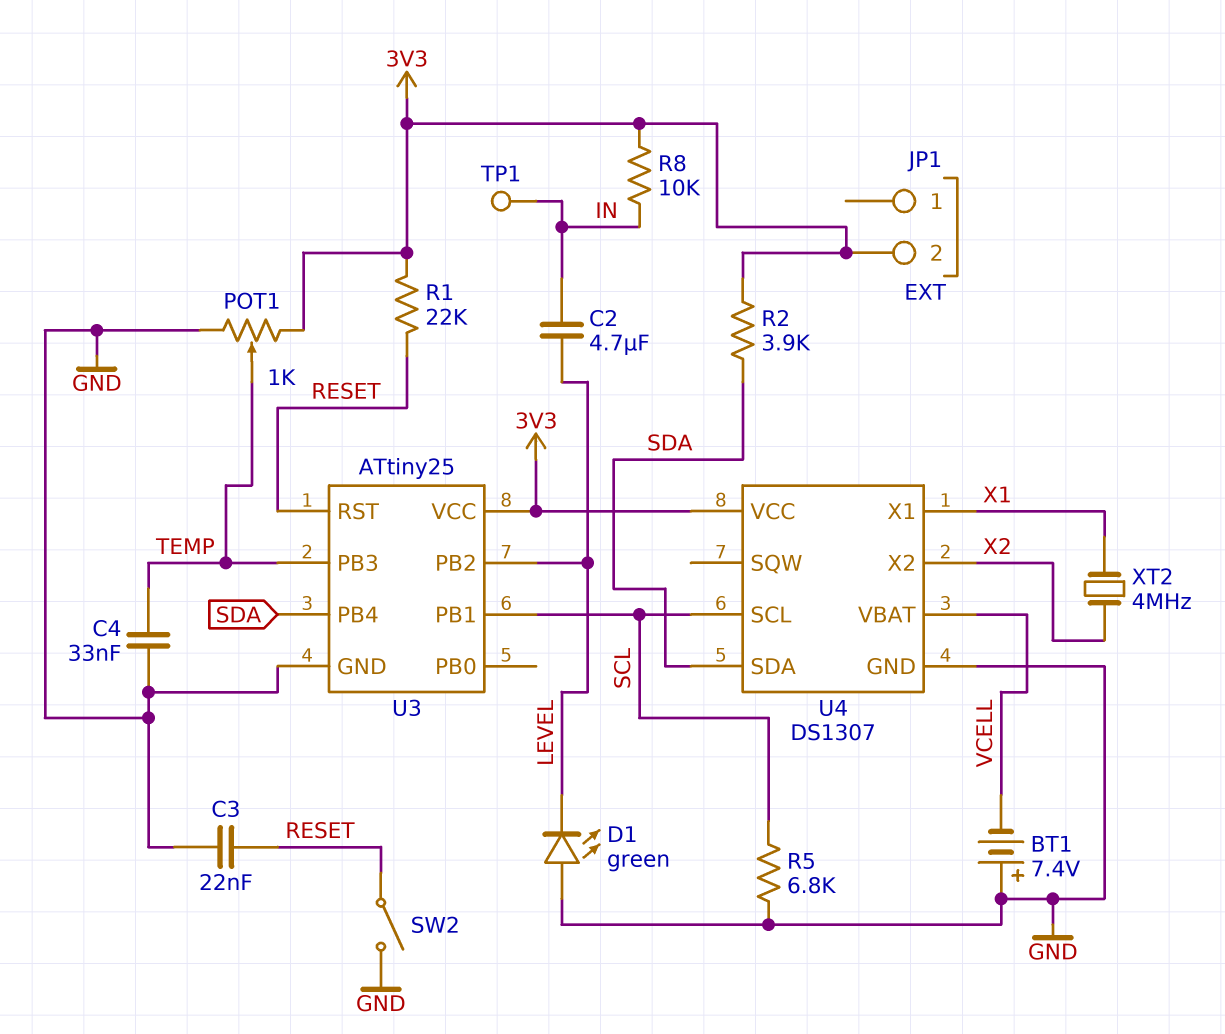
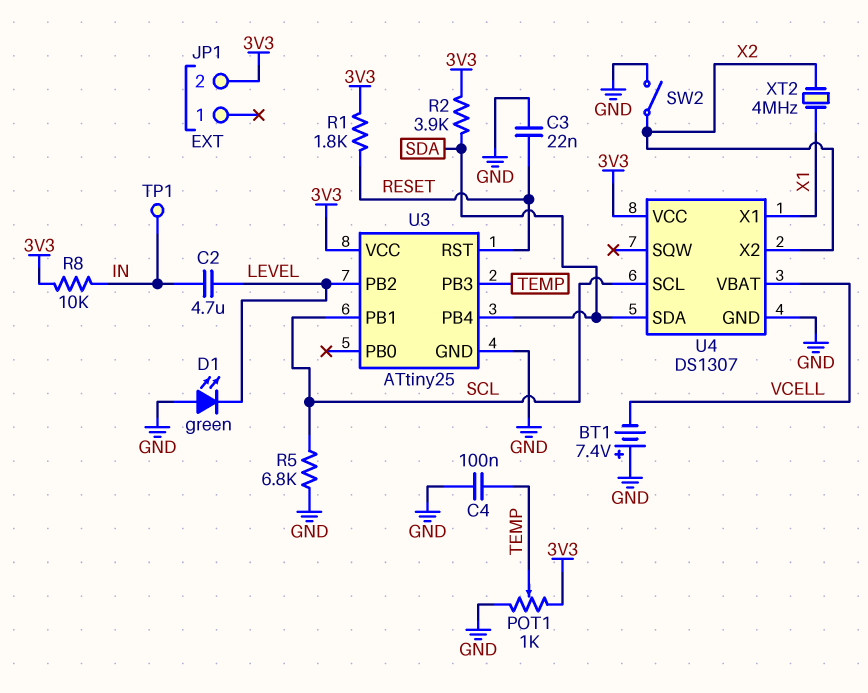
C4: 33nF (GND, TEMP) -> 100nF (GND, TEMP)
R1: 22k (3V3, RESET) -> 1.8k (3V3, RESET)
SW2: switch (GND, RESET) -> switch (GND, X2)

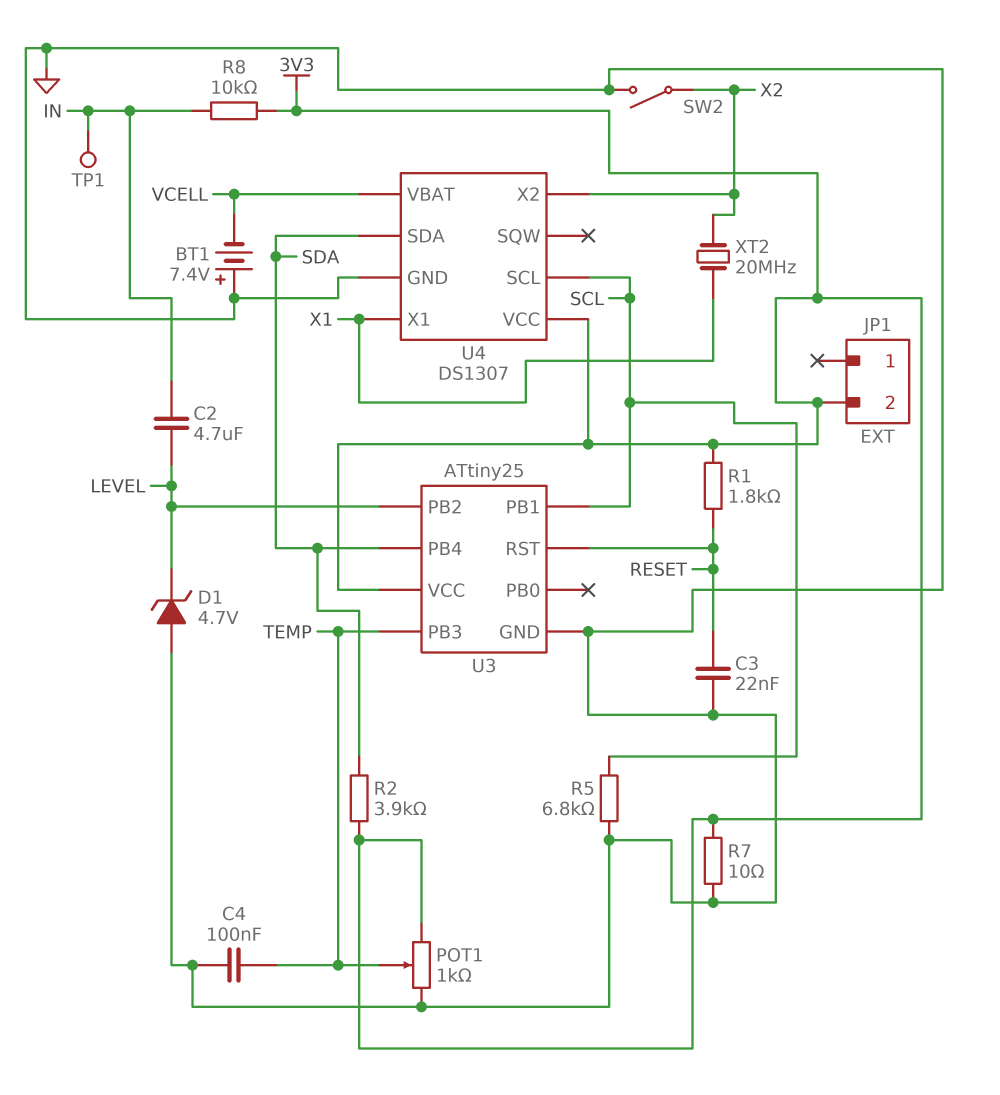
D1: LED green (A GND, K LEVEL) -> zener 4.7V (A GND, K LEVEL)
R7: none -> 10 (3V3, GND)
XT2: 4MHz (X1, X2) -> 20MHz (X1, X2)

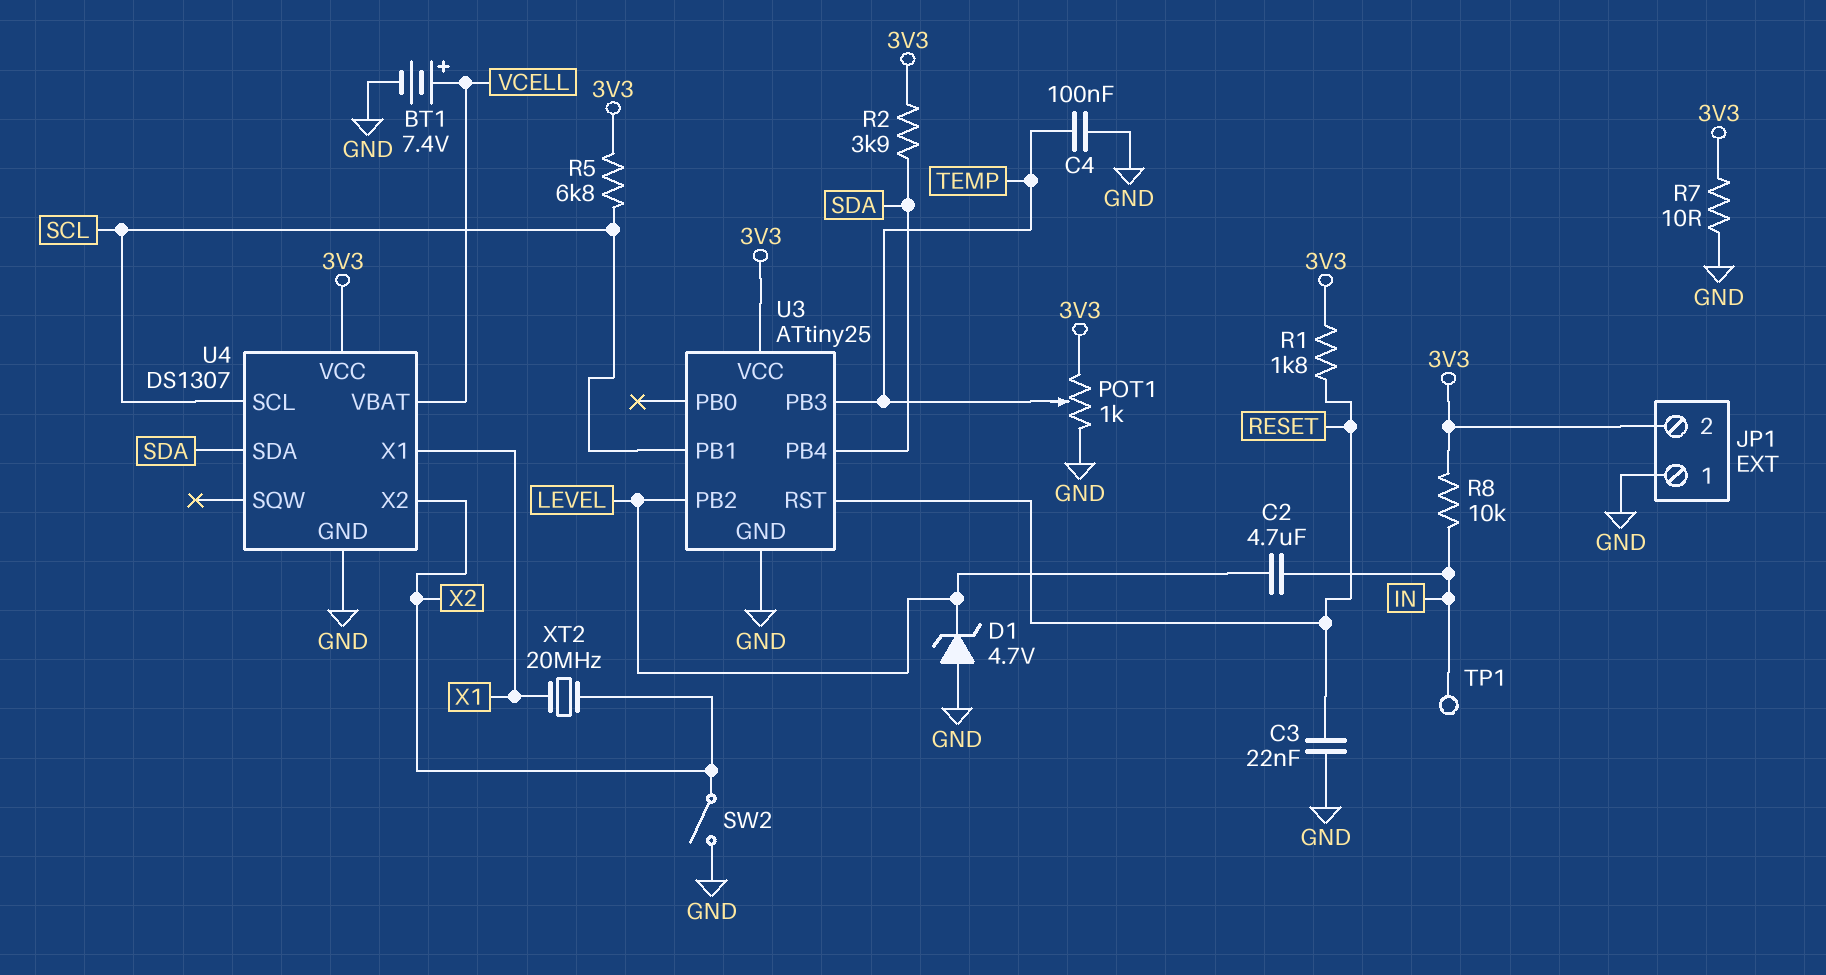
BT1: 7.4V (plus GND, minus VCELL) -> 7.4V (plus VCELL, minus GND)
JP1 pin 1: none -> GND
R5: 6.8k (GND, SCL) -> 6.8k (3V3, SCL)

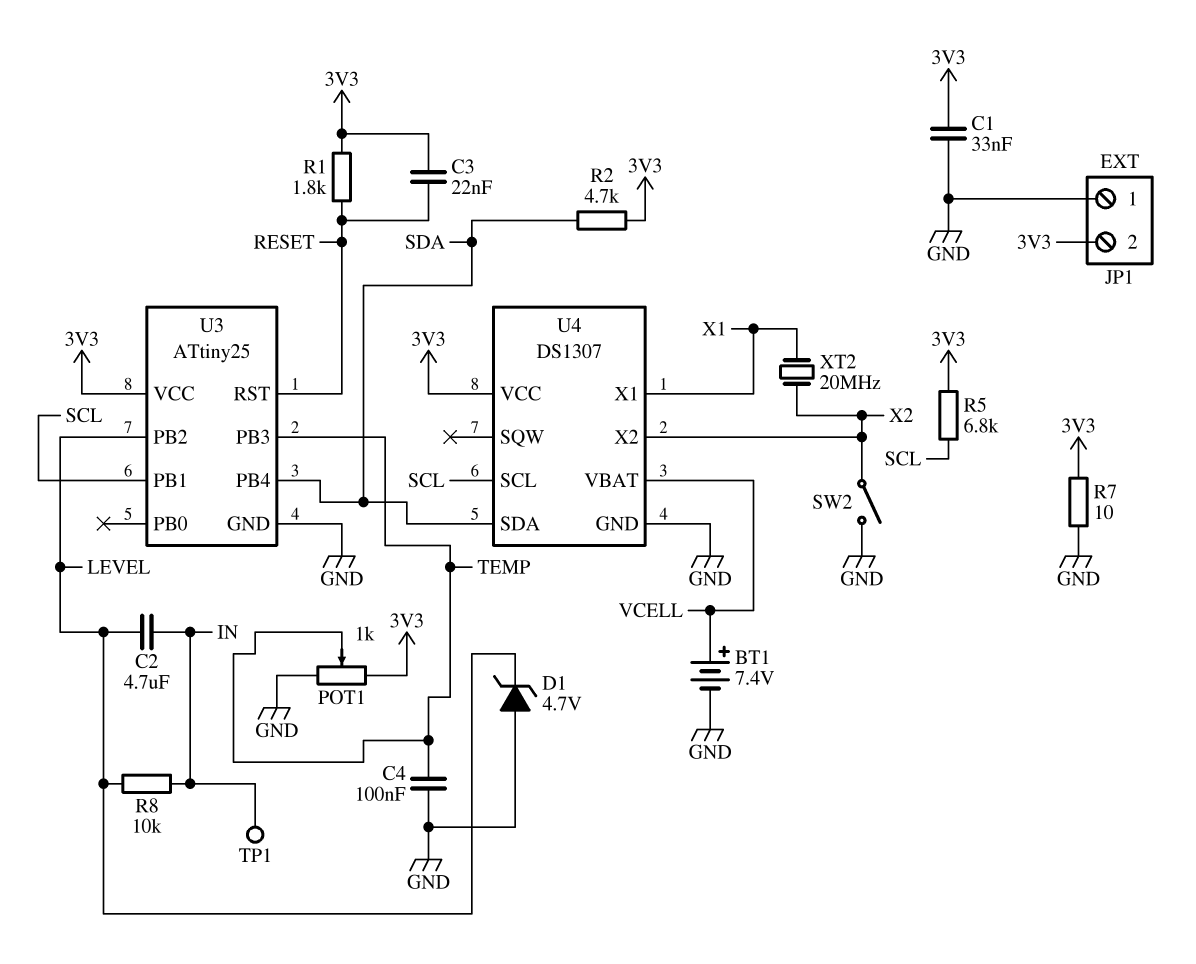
C1: none -> 33nF (3V3, GND)
C3: 22nF (GND, RESET) -> 22nF (3V3, RESET)
R2: 3.9k (3V3, SDA) -> 4.7k (3V3, SDA)
R8: 10k (3V3, IN) -> 10k (IN, LEVEL)

